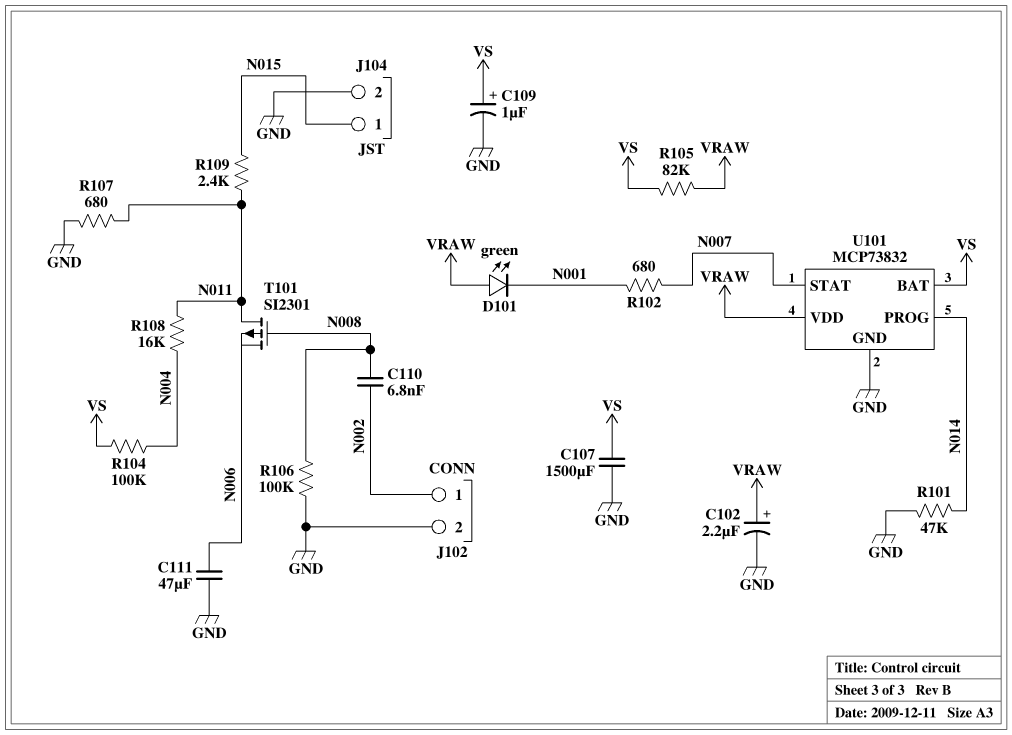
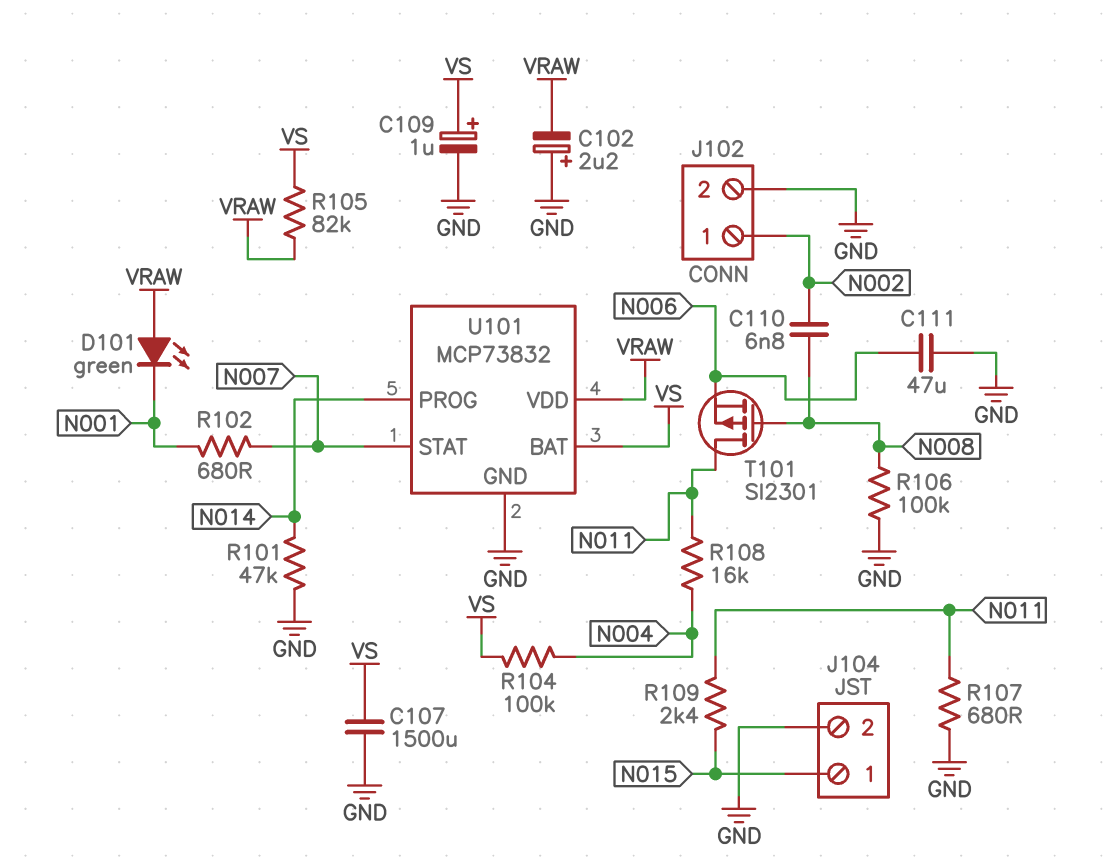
C102: 2.2uF (plus VRAW, minus GND) -> 2.2uF (plus GND, minus VRAW)

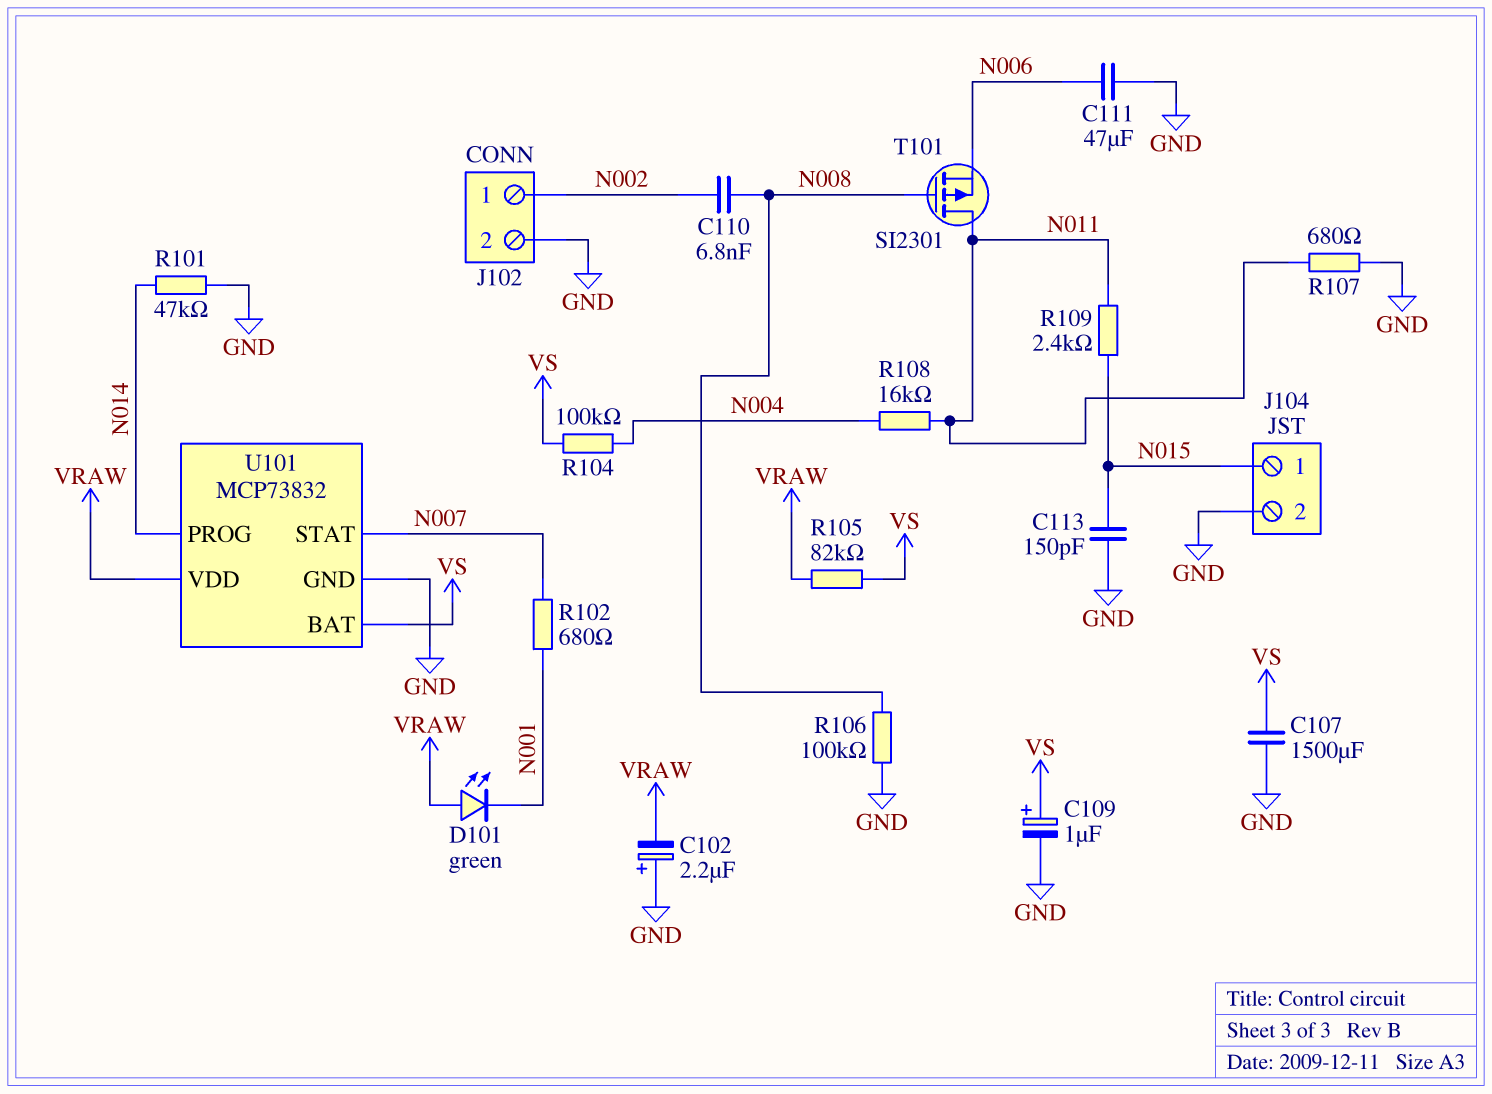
C113: none -> 150pF (GND, N015)

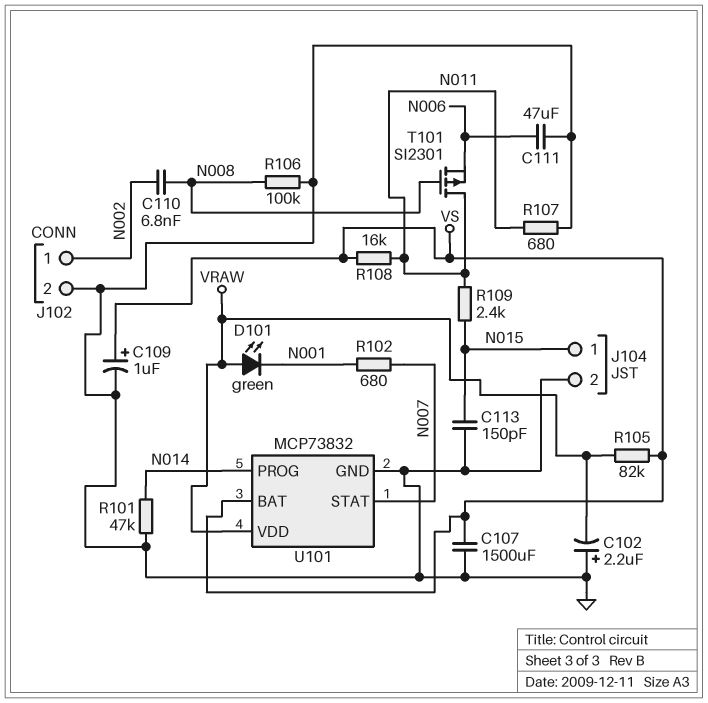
R104: 100k (N004, VS) -> none
R108: 16k (N004, N011) -> 16k (N011, VS)

